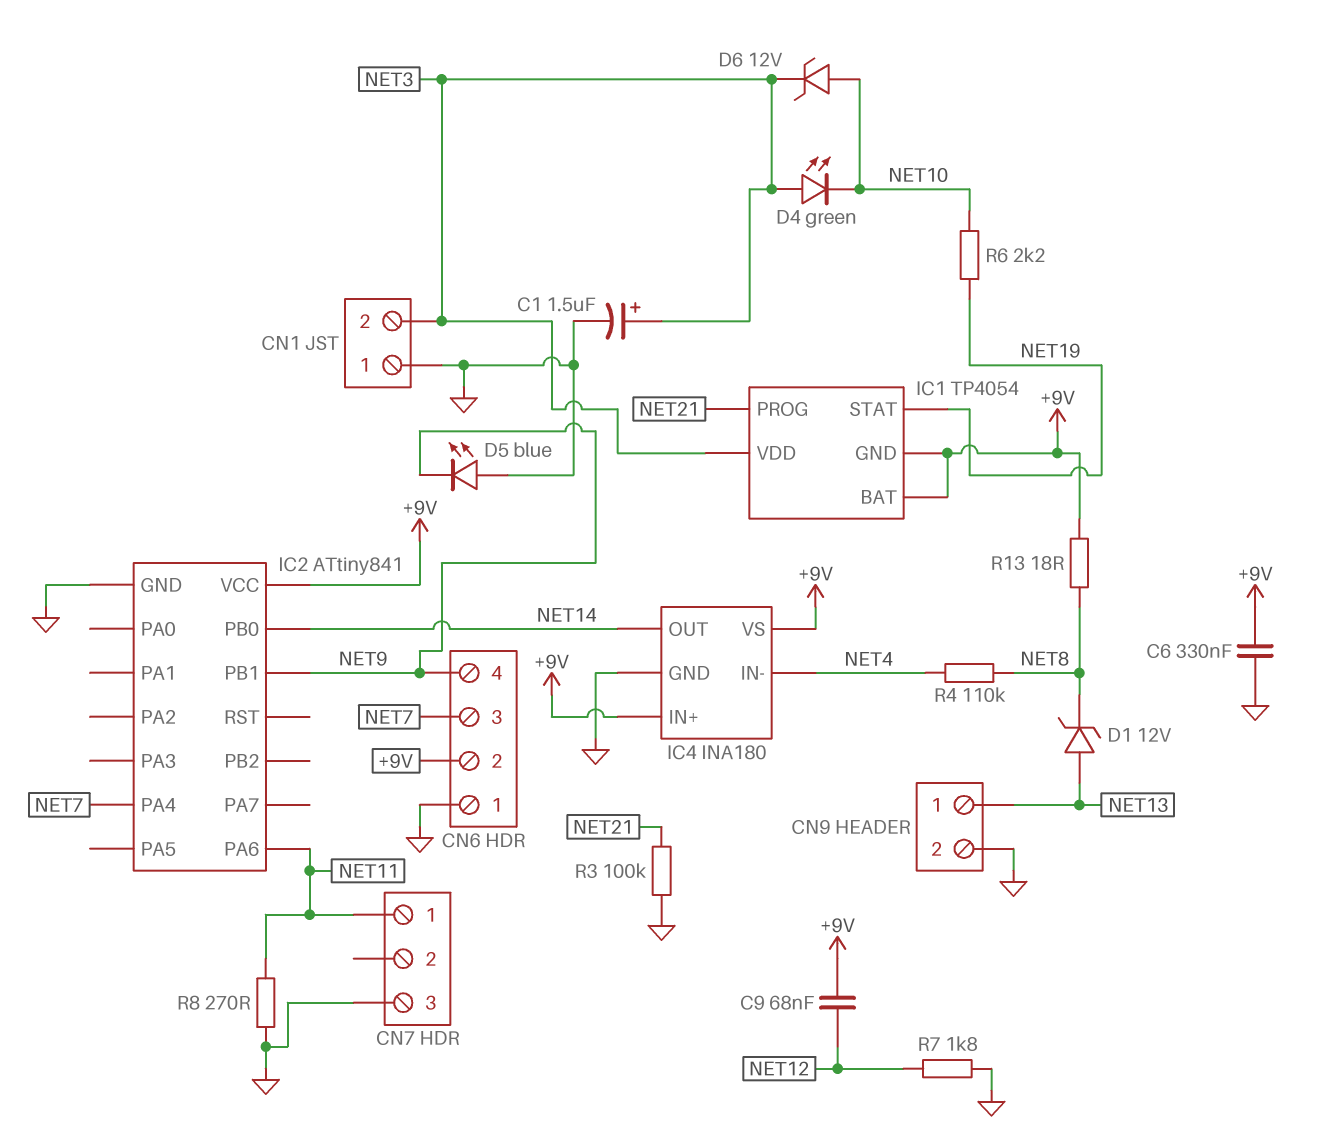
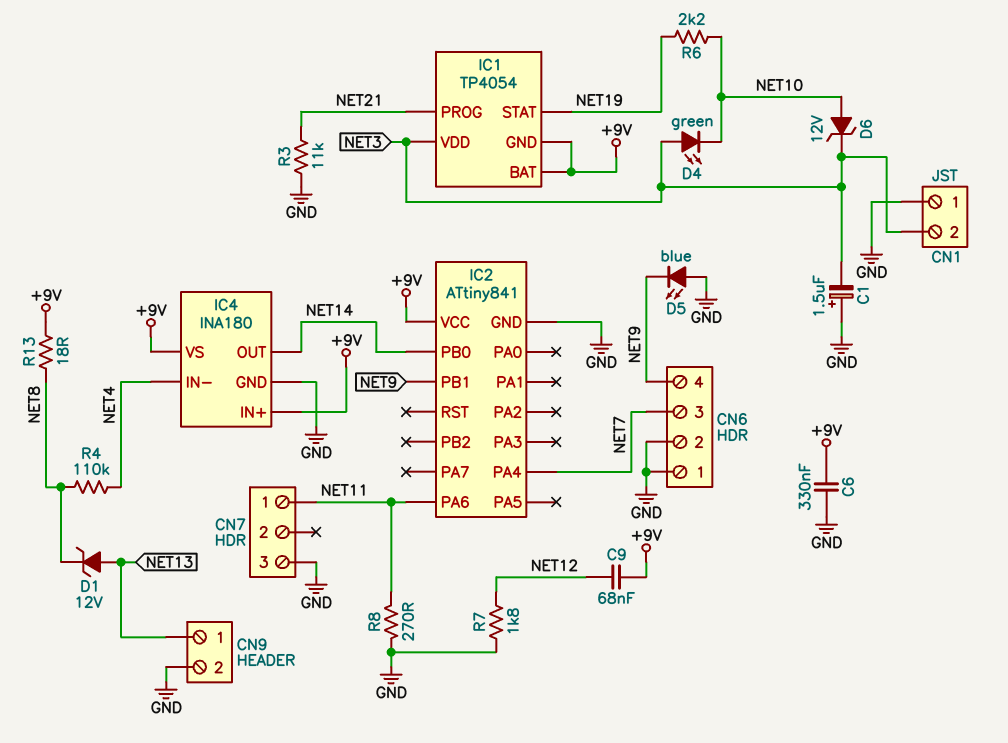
C1: 1.5uF (plus NET3, minus GND) -> 1.5uF (plus GND, minus NET3)
CN6 pin 2: +9V -> GND
R3: 100k (GND, NET21) -> 11k (GND, NET21)

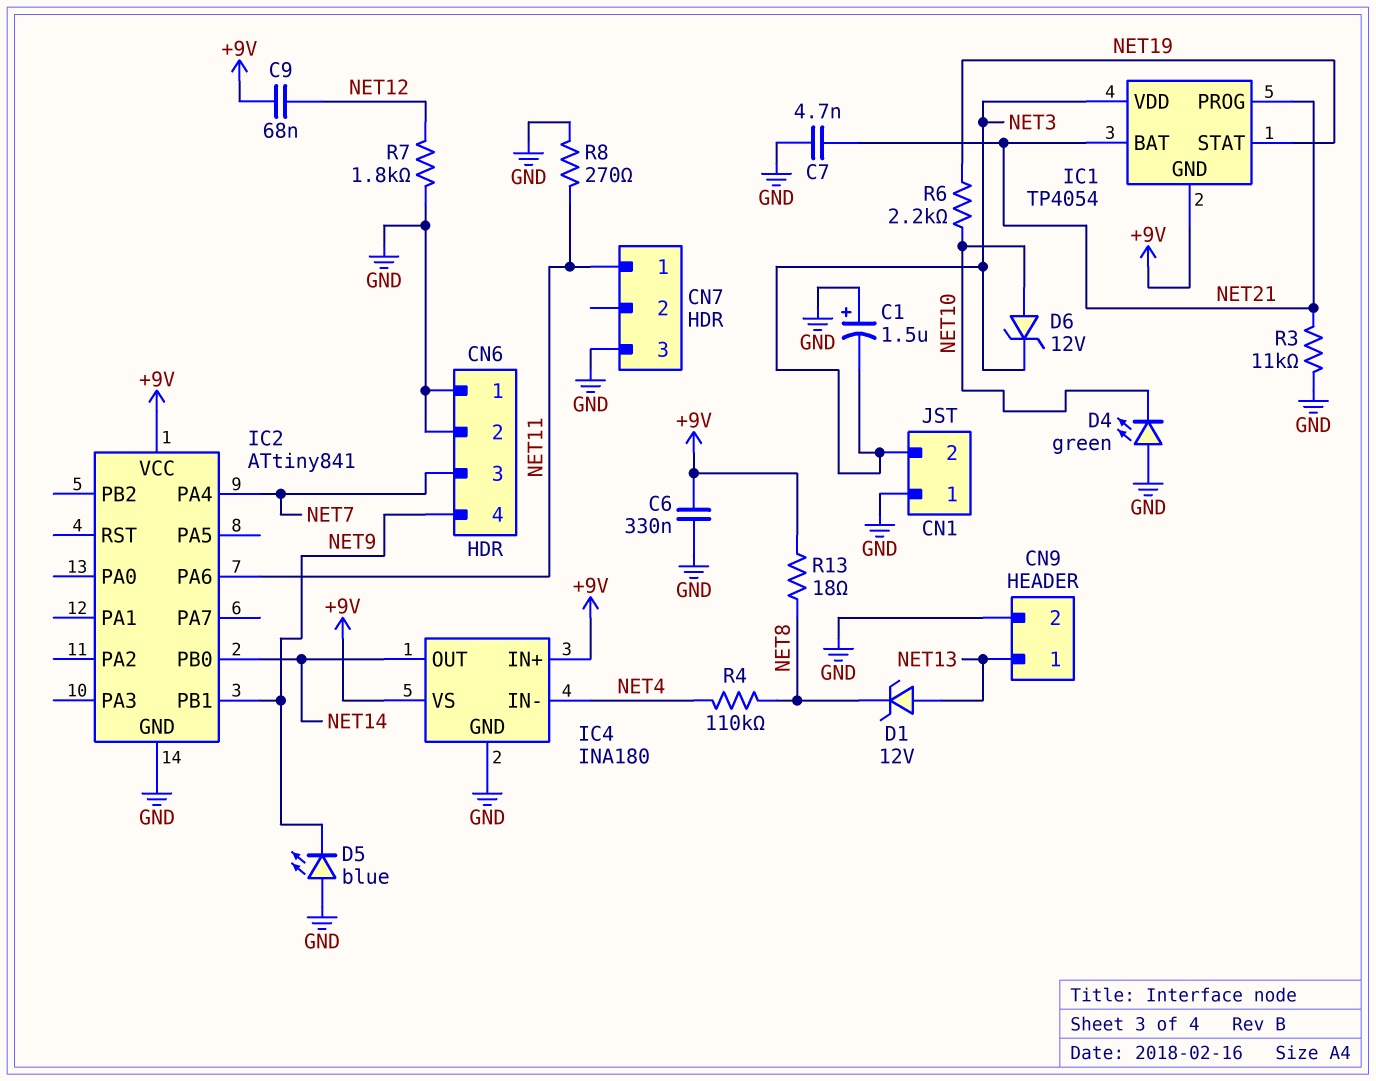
C7: none -> 4.7nF (GND, NET21)
D4: LED green (A NET3, K NET10) -> LED green (A GND, K NET10)
IC1 pin BAT: +9V -> NET21

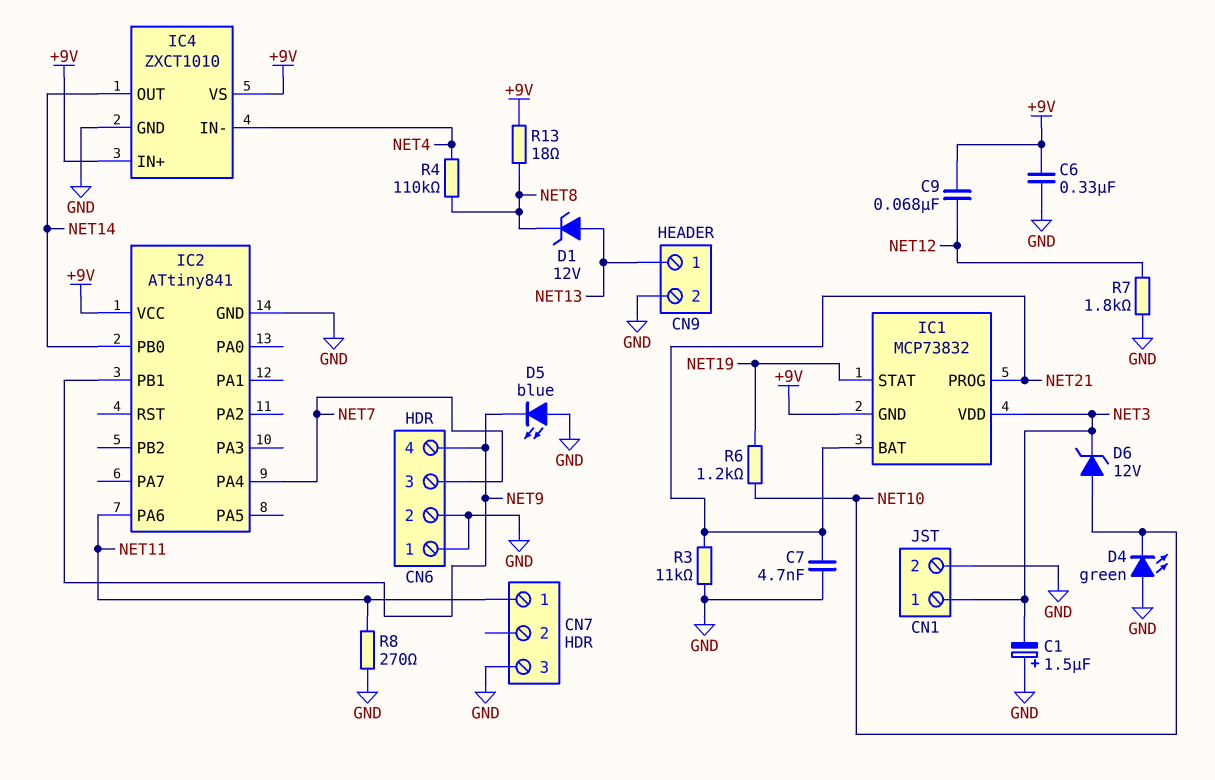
CN1 pin 1: GND -> NET3
CN1 pin 2: NET3 -> GND
IC1: TP4054 -> MCP73832
IC4: INA180 -> ZXCT1010
R6: 2.2k (NET10, NET19) -> 1.2k (NET10, NET19)

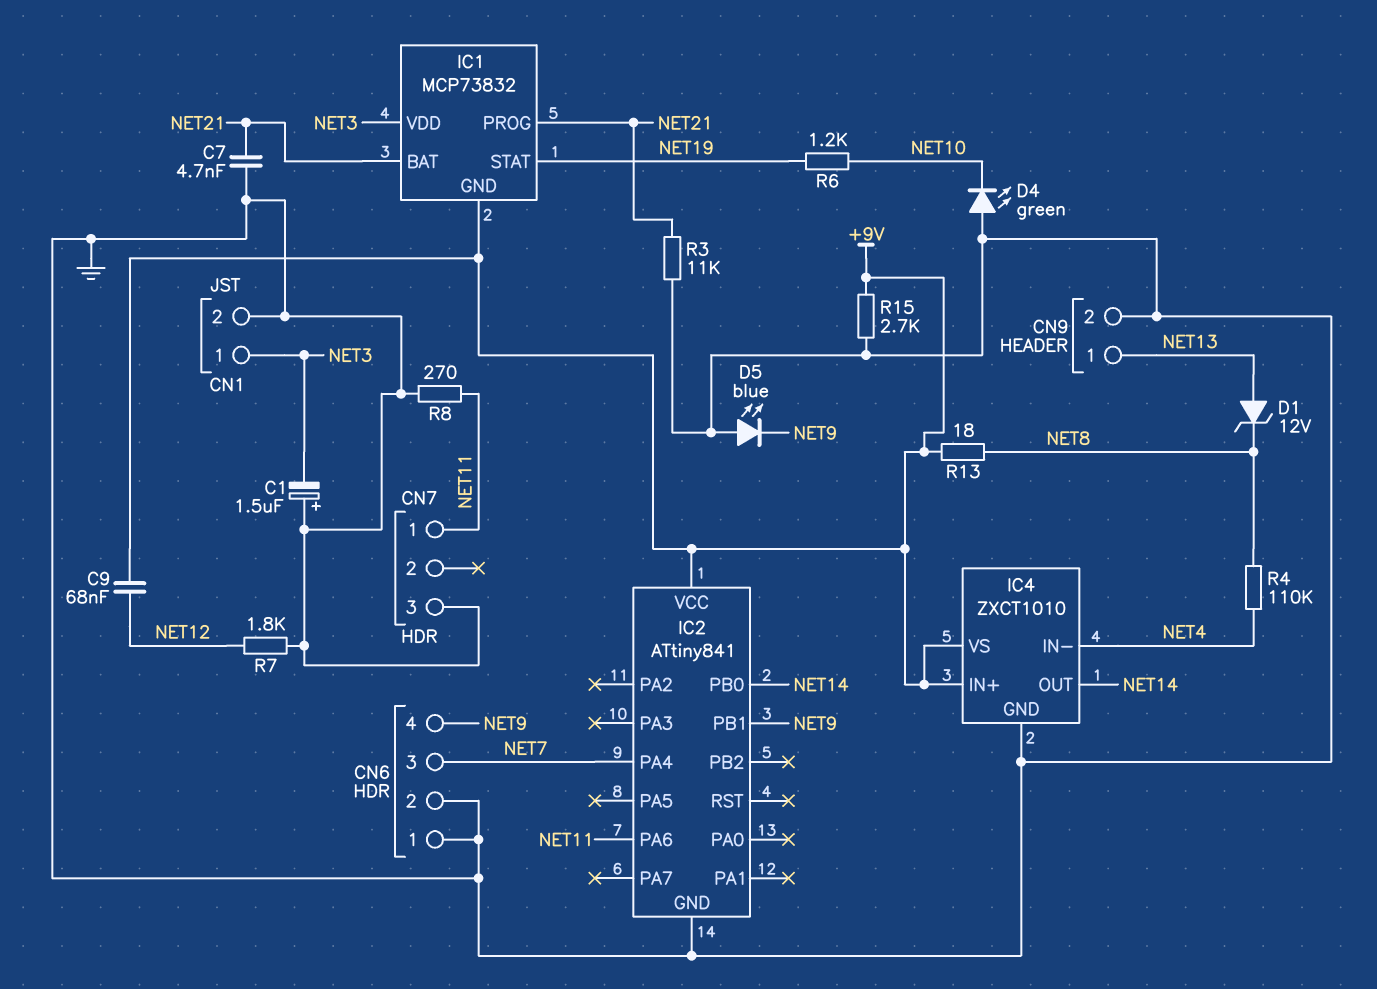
C6: 330nF (+9V, GND) -> none
D6: zener 12V (A NET10, K NET3) -> none
R15: none -> 2.7k (+9V, GND)

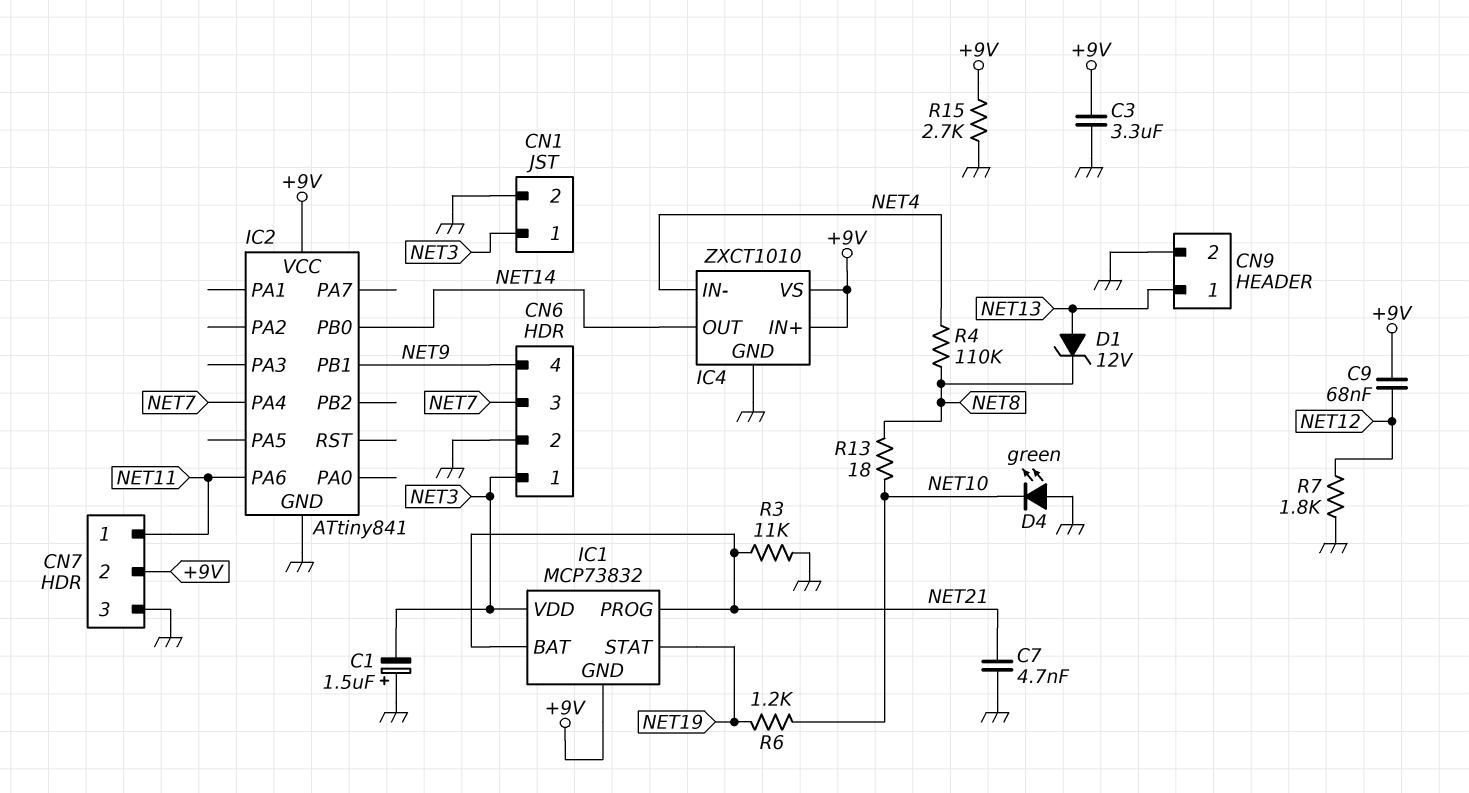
C3: none -> 3.3uF (+9V, GND)
CN6 pin 1: GND -> NET3
CN7 pin 2: none -> +9V
D5: LED blue (A GND, K NET9) -> none
R8: 270 (GND, NET11) -> none
R13: 18 (+9V, NET8) -> 18 (NET8, NET10)

